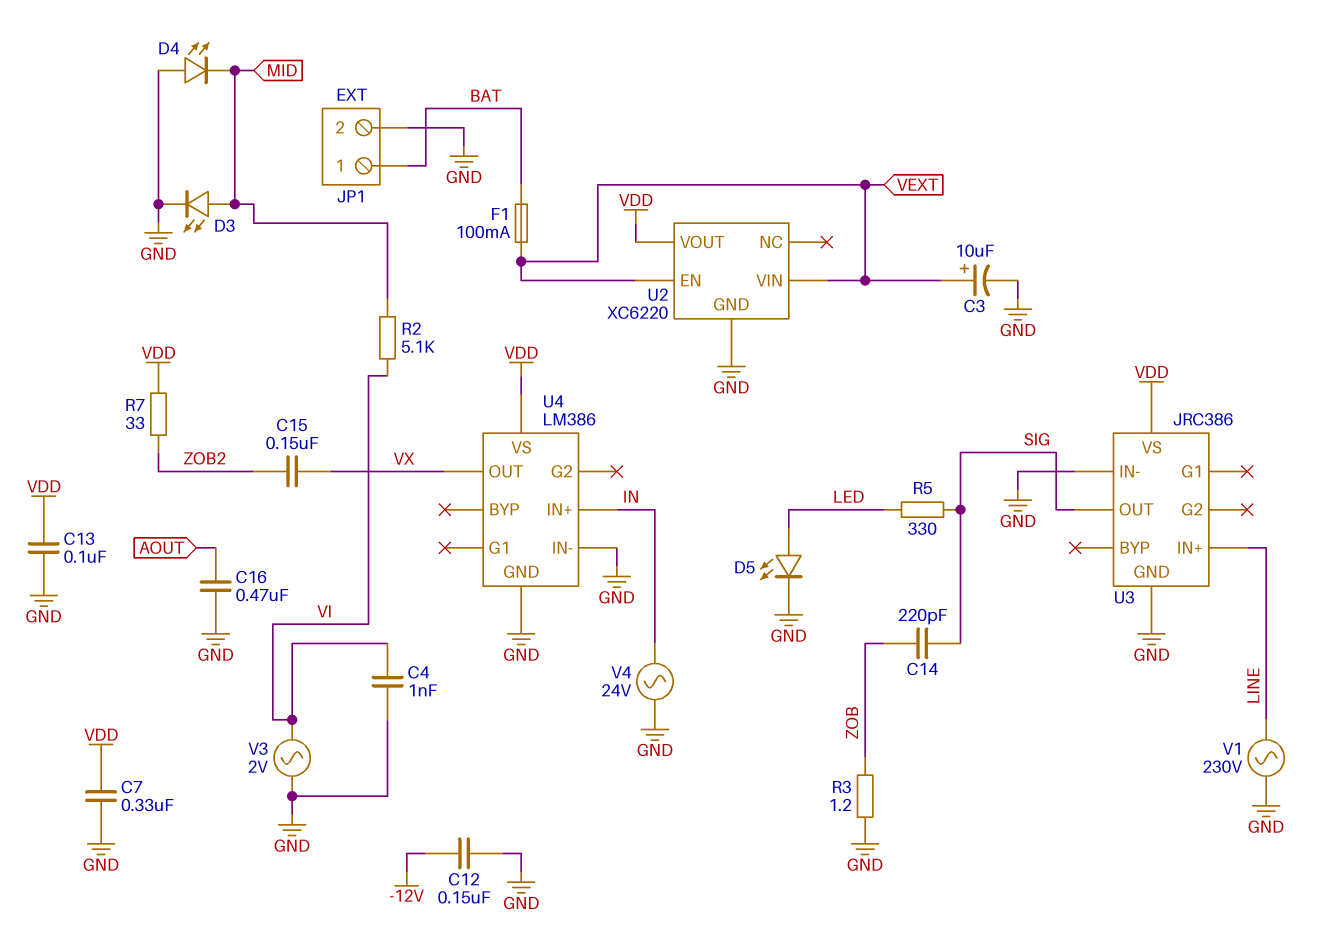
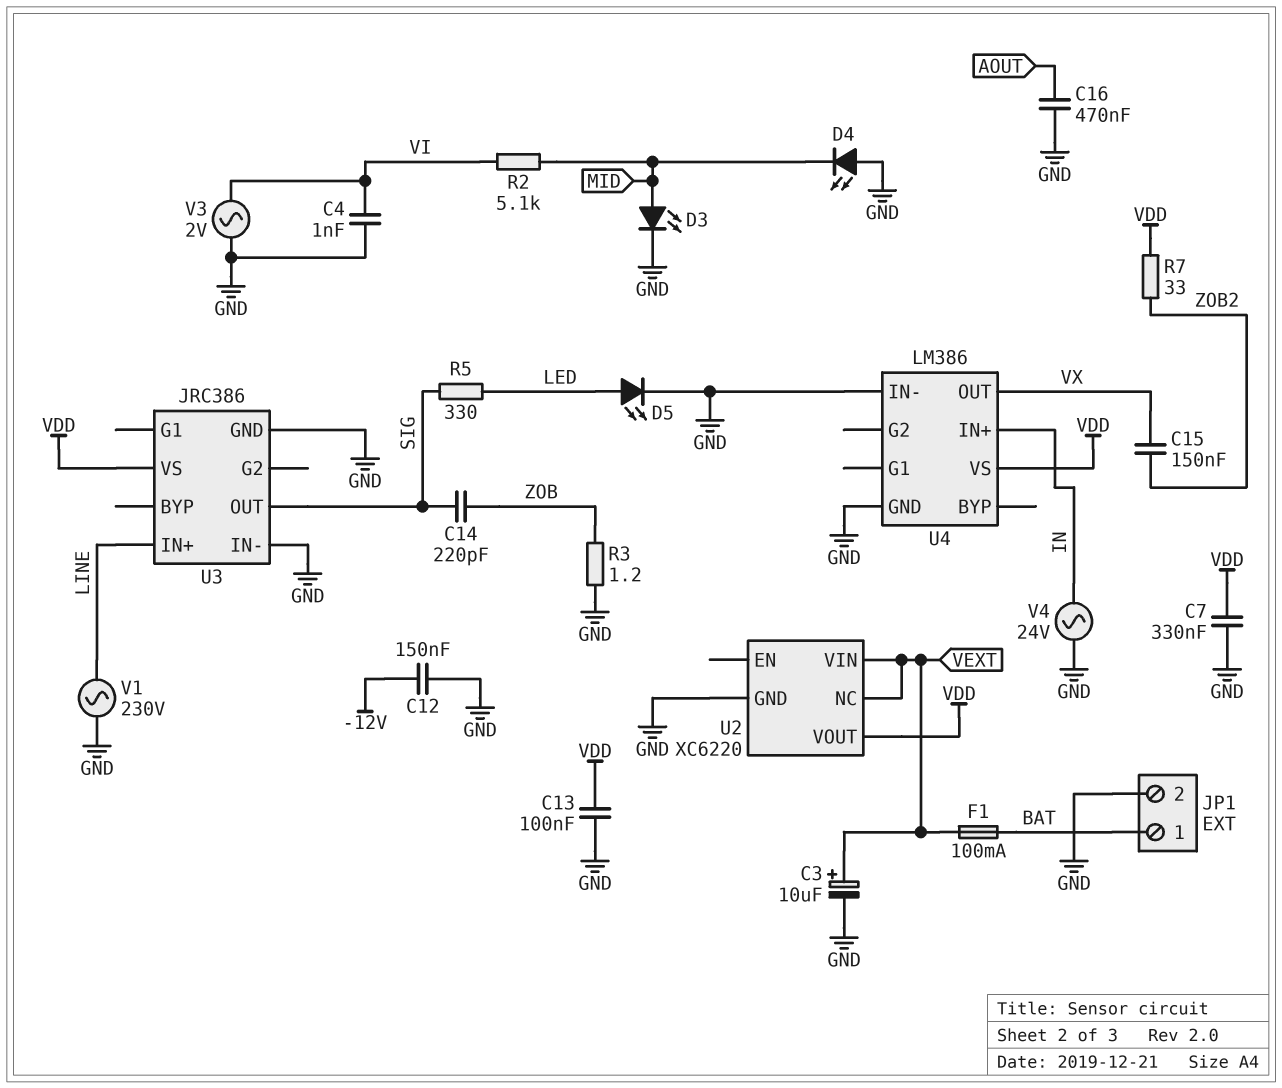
U2 pin EN: VEXT -> none
U2 pin NC: none -> VEXT

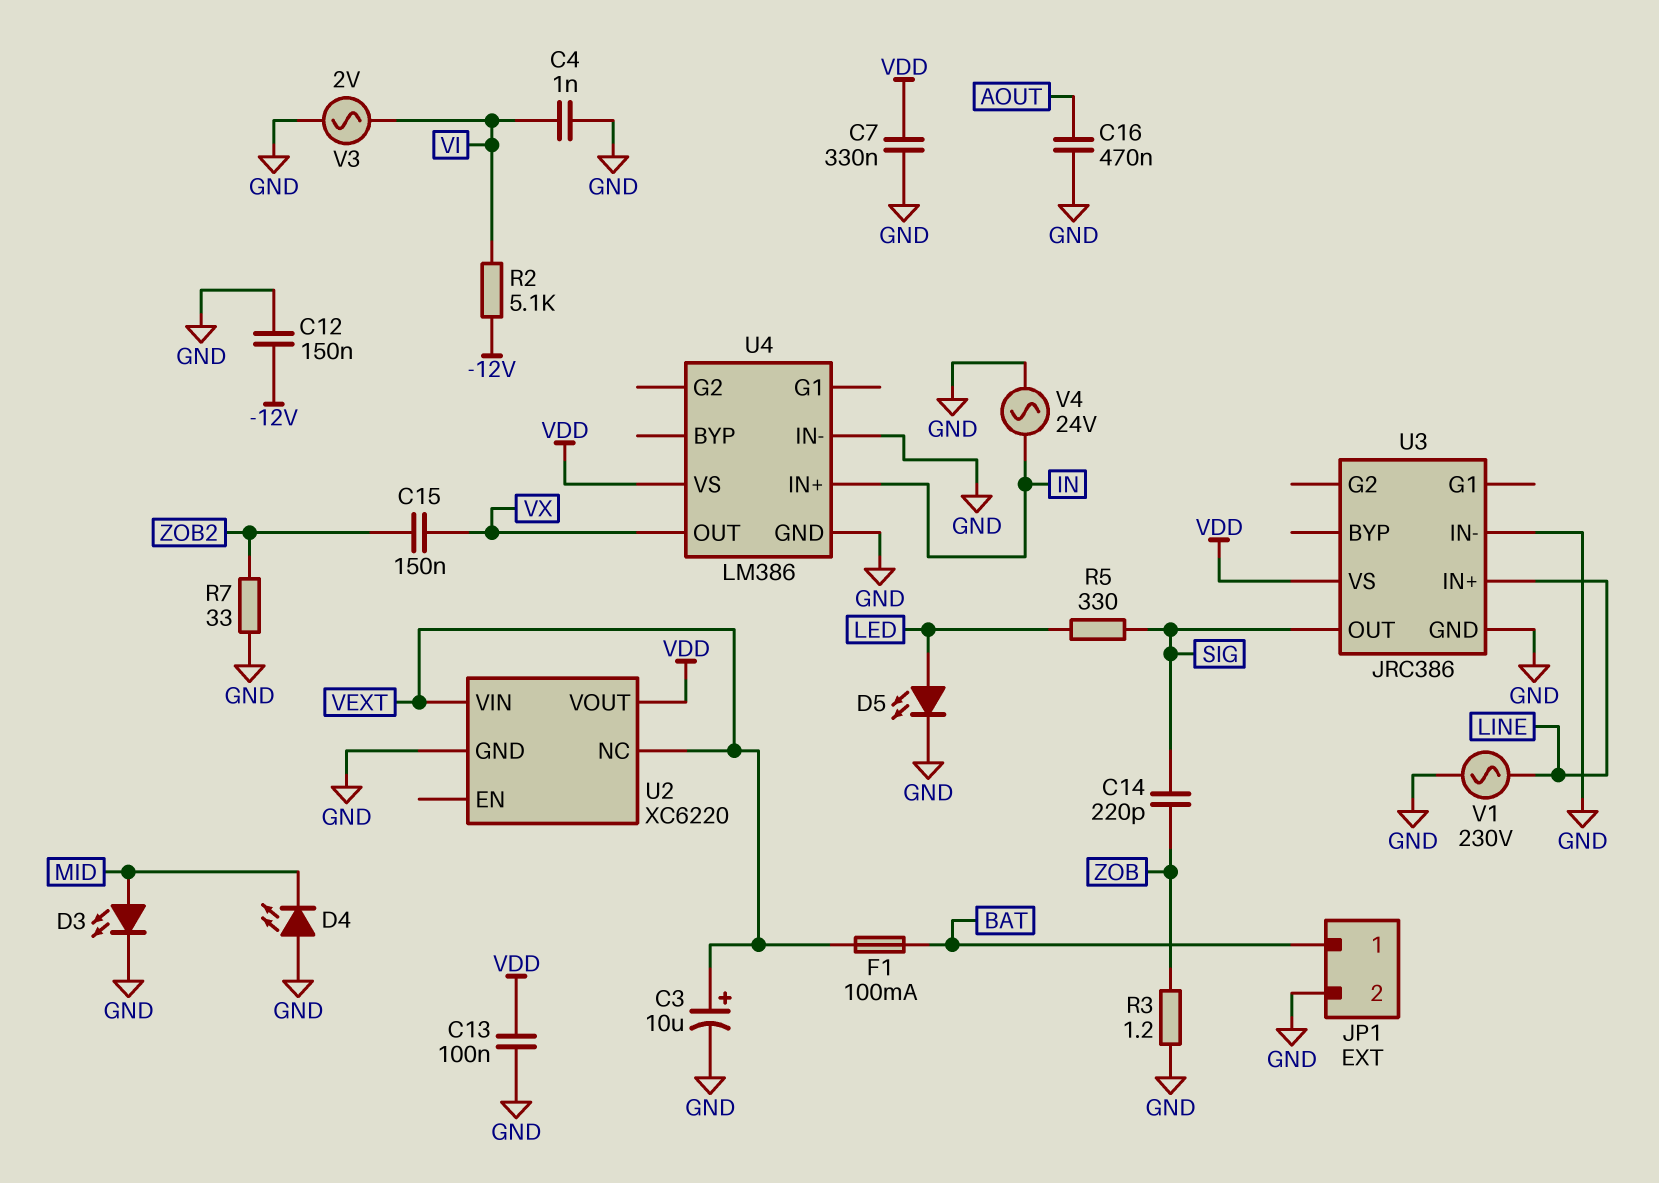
R2: 5.1k (MID, VI) -> 5.1k (-12V, VI)
R7: 33 (VDD, ZOB2) -> 33 (GND, ZOB2)

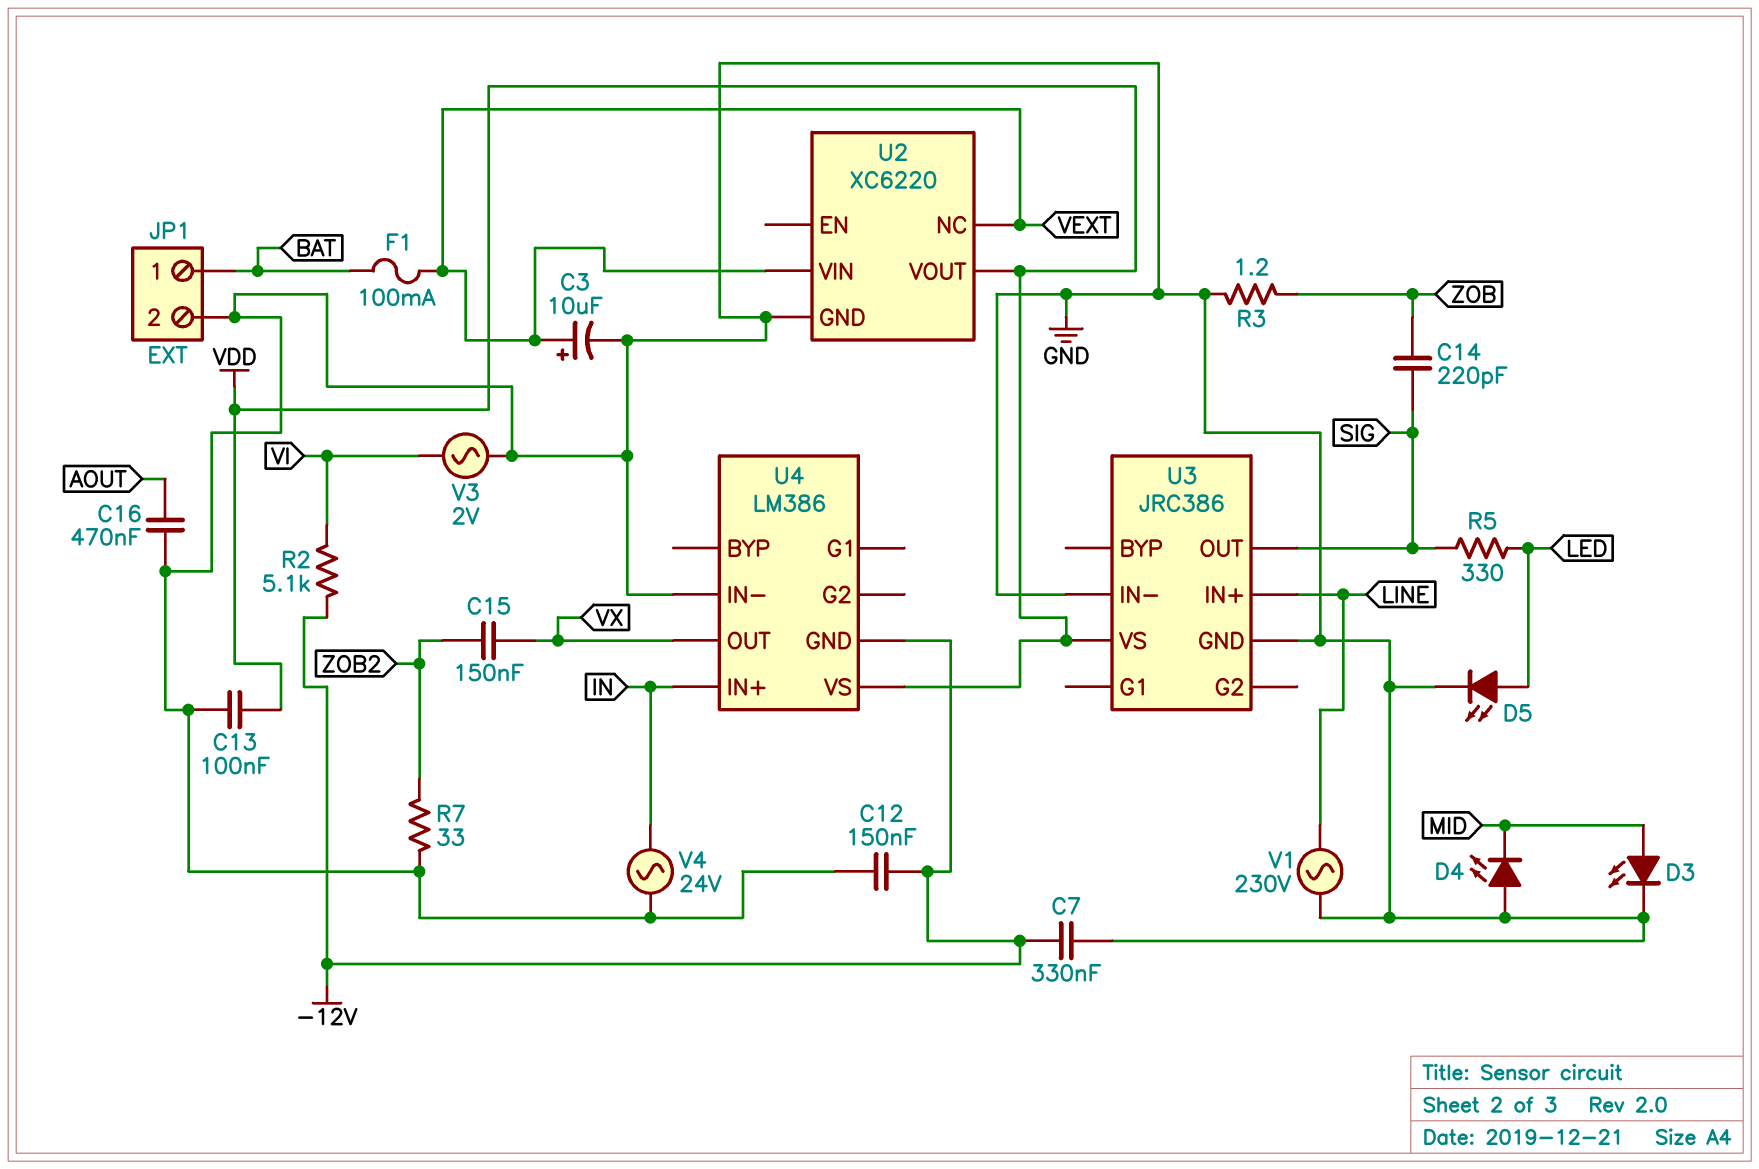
C4: 1nF (GND, VI) -> none
C7: 330nF (GND, VDD) -> 330nF (-12V, GND)
U4 pin GND: GND -> -12V

